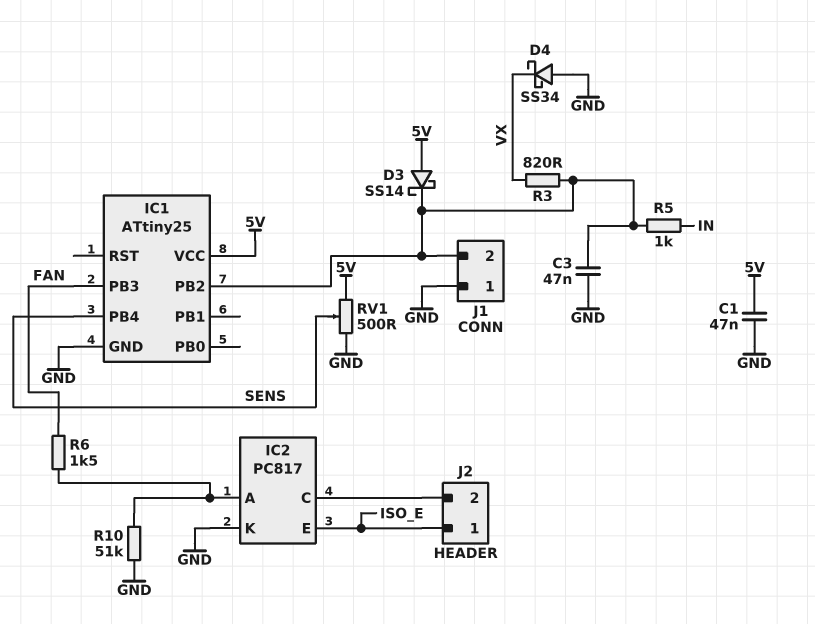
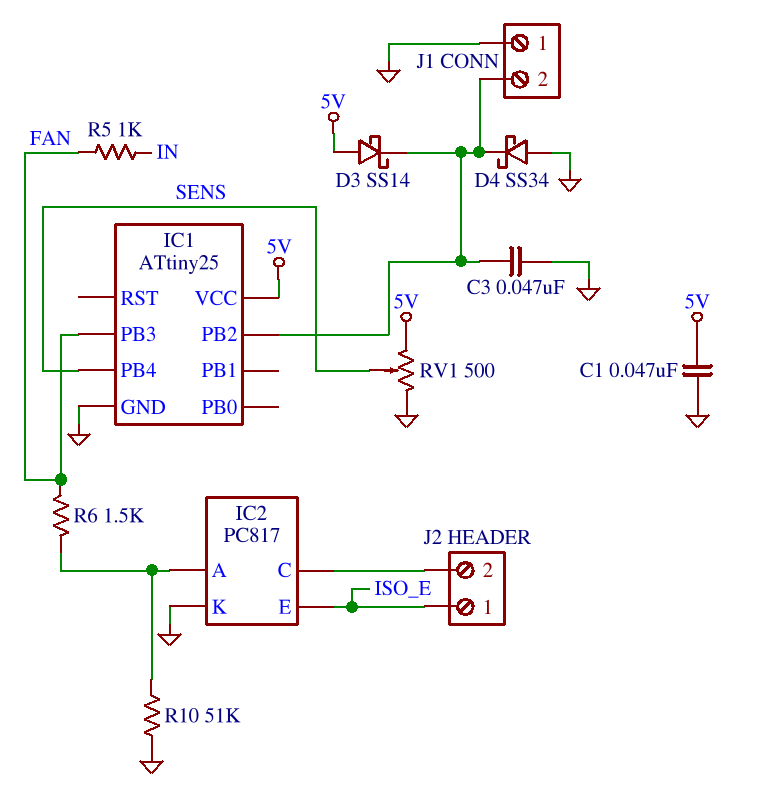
D4: schottky SS34 (A GND, K VX) -> schottky SS34 (A GND, K IC1/PB2)
R3: 820 (IC1/PB2, VX) -> none
R5: 1k (IC1/PB2, IN) -> 1k (FAN, IN)

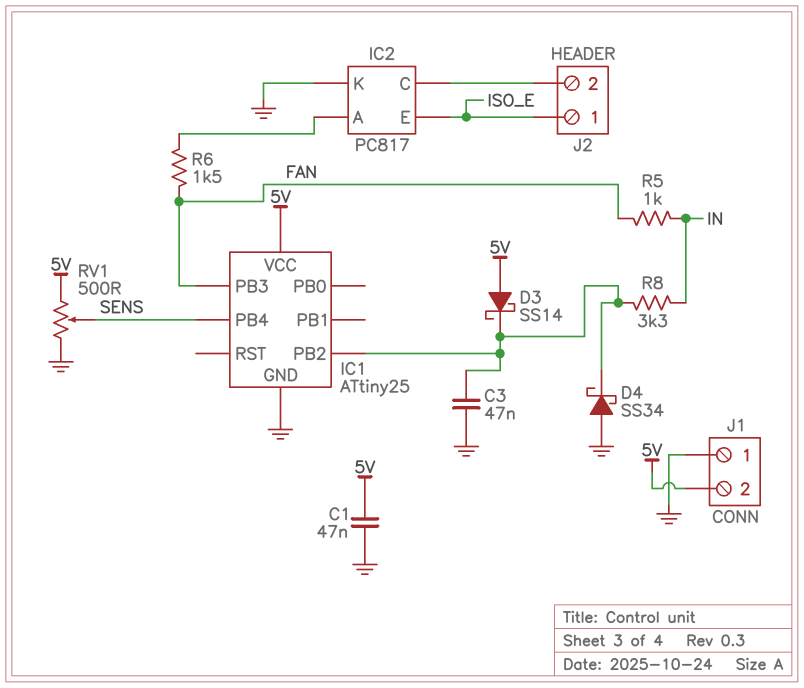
J1 pin 2: IC1/PB2 -> 5V
R8: none -> 3.3k (IC1/PB2, IN)
R10: 51k (GND, IC2/A) -> none

